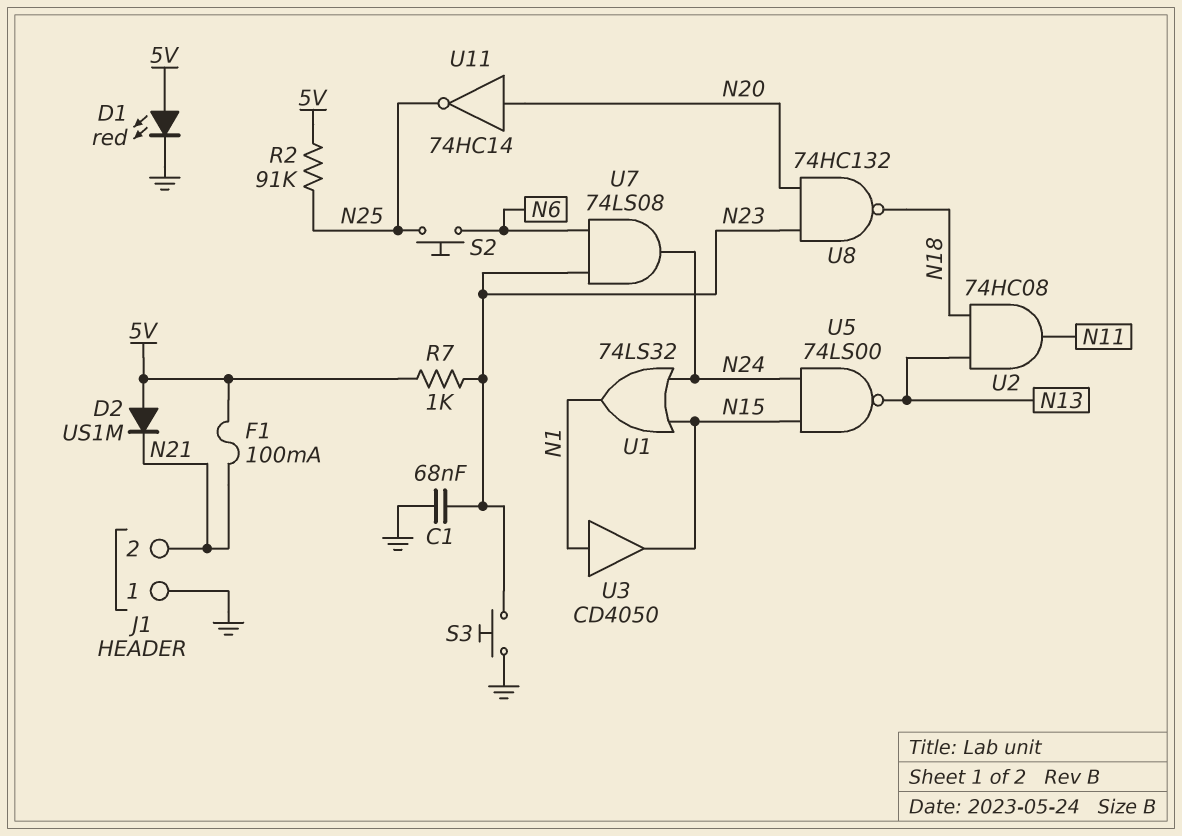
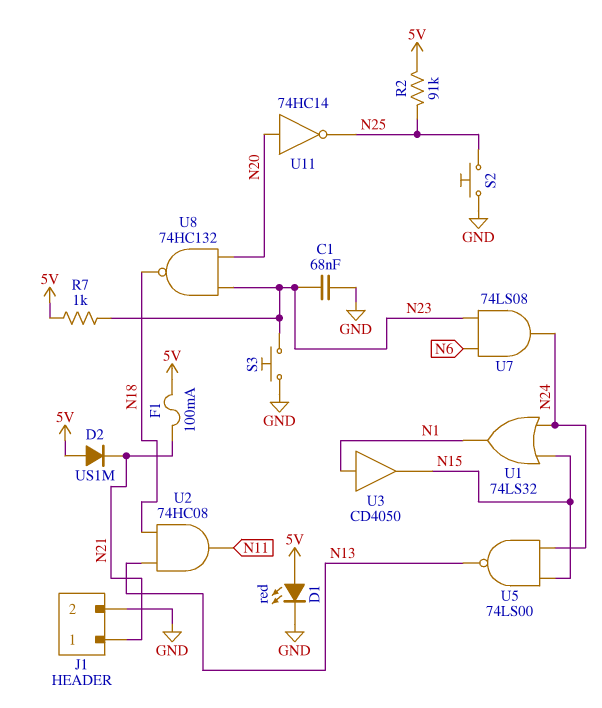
J1 pin 1: GND -> N21
J1 pin 2: N21 -> GND
S2: button (N6, N25) -> button (GND, N25)

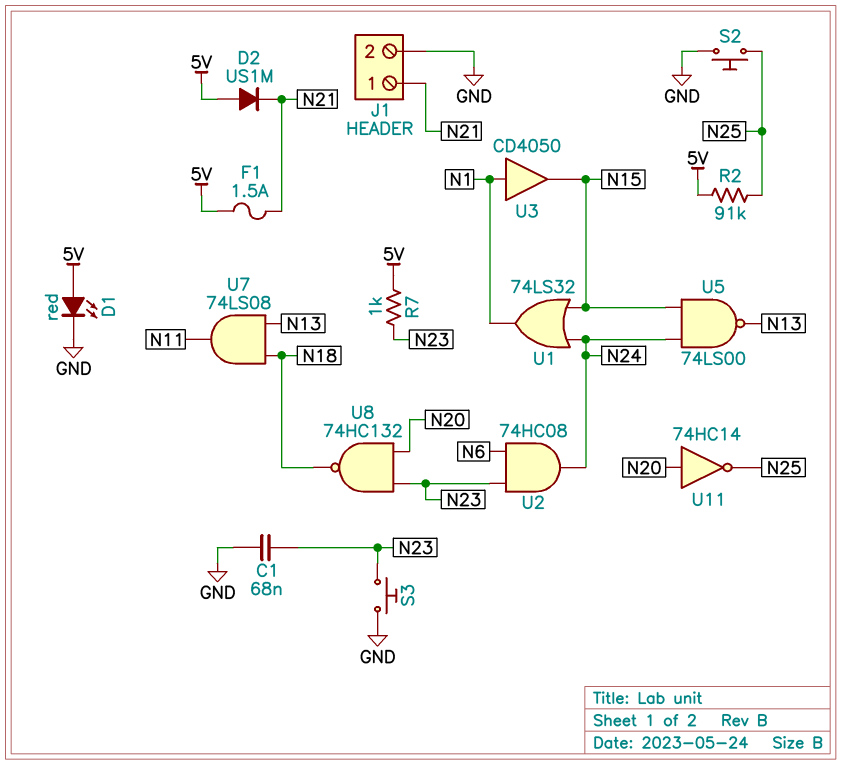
F1: 100mA (5V, N21) -> 1.5A (5V, N21)
U2: AND 74HC08 (in N13, in N18, out N11) -> AND 74HC08 (in N6, in N23, out N24)
U7: AND 74LS08 (in N6, in N23, out N24) -> AND 74LS08 (in N13, in N18, out N11)

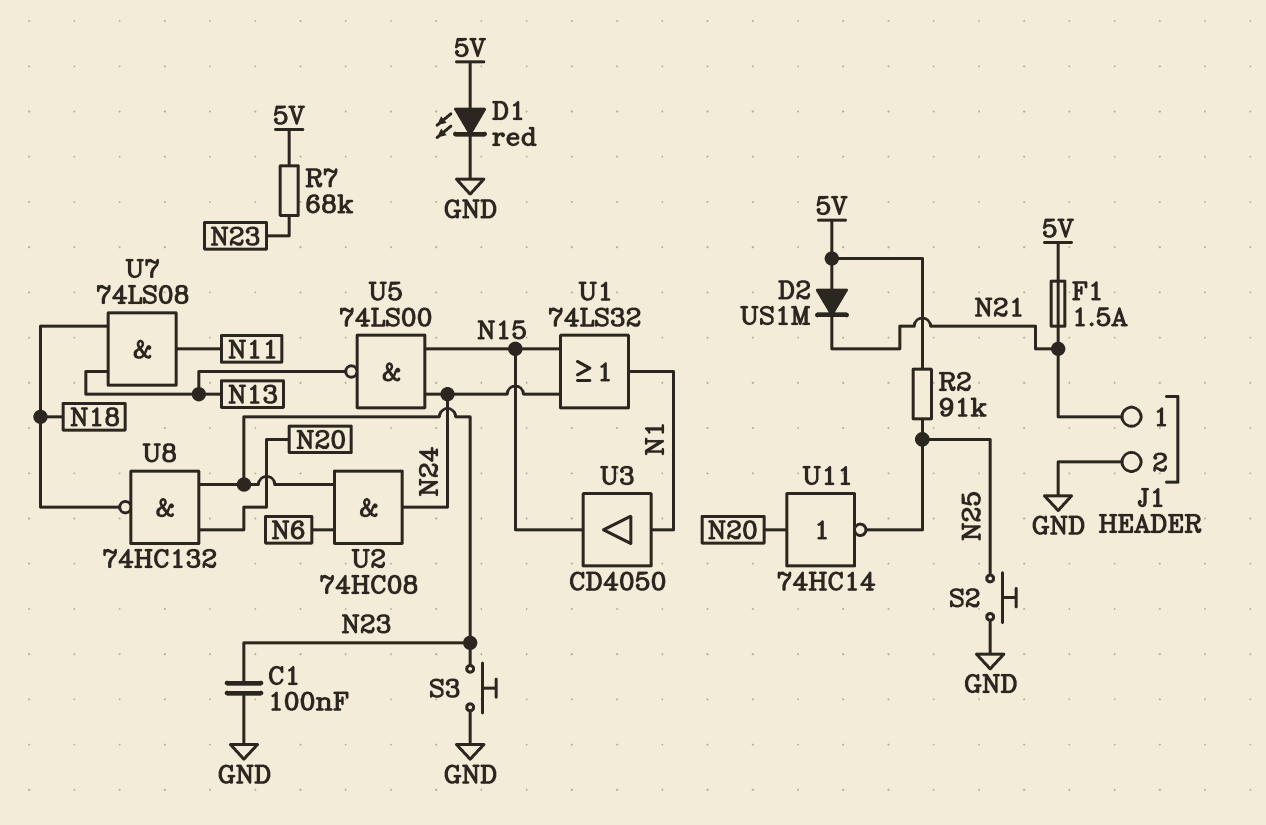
C1: 68nF (GND, N23) -> 100nF (GND, N23)
R7: 1k (5V, N23) -> 68k (5V, N23)

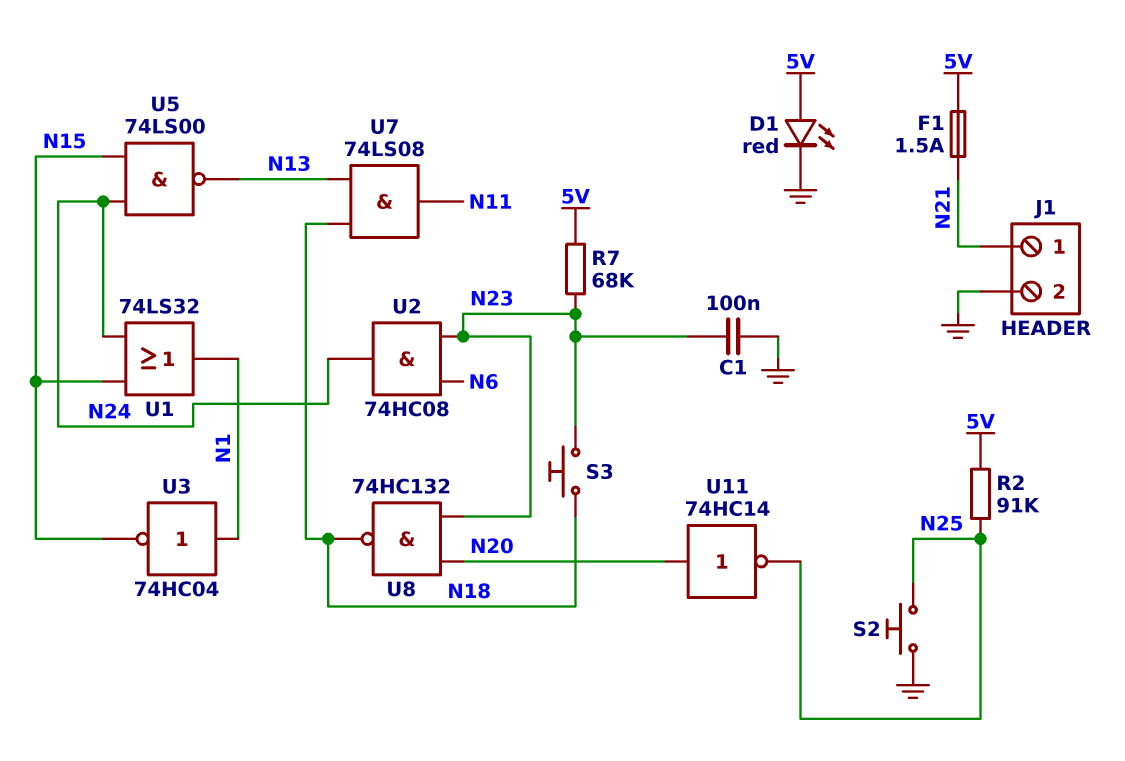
D2: diode US1M (A 5V, K N21) -> none
S3: button (GND, N23) -> button (N18, N23)
U3: buffer CD4050 (in N1, out N15) -> NOT 74HC04 (in N1, out N15)

